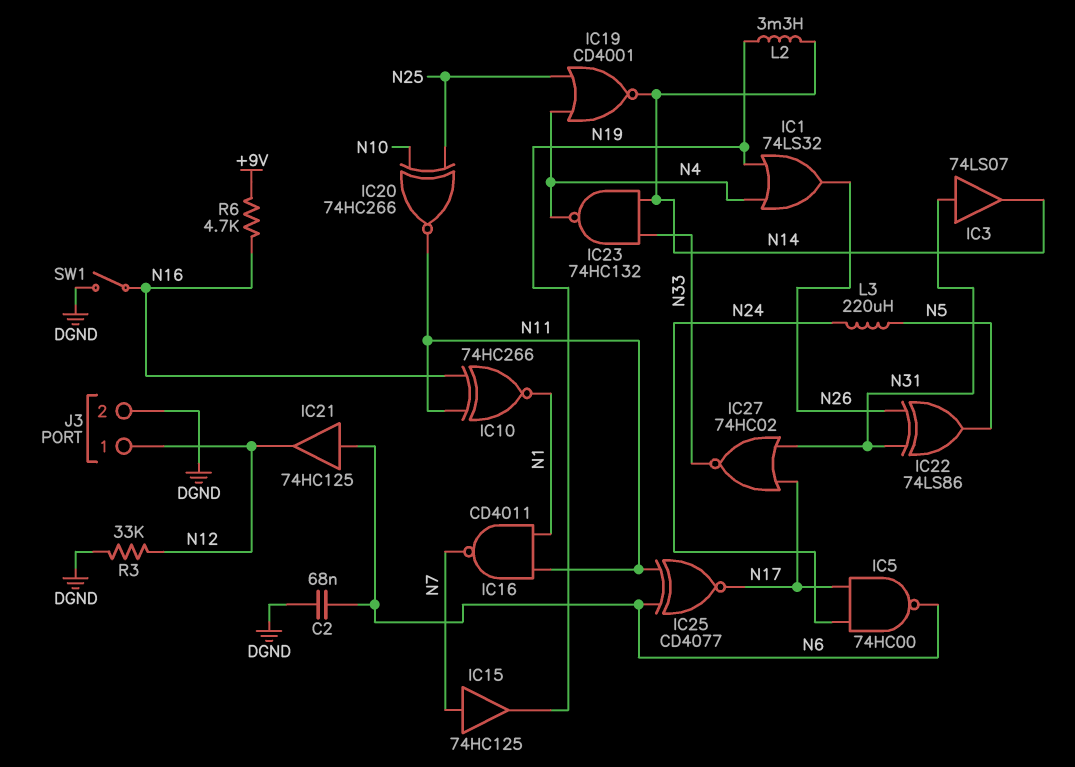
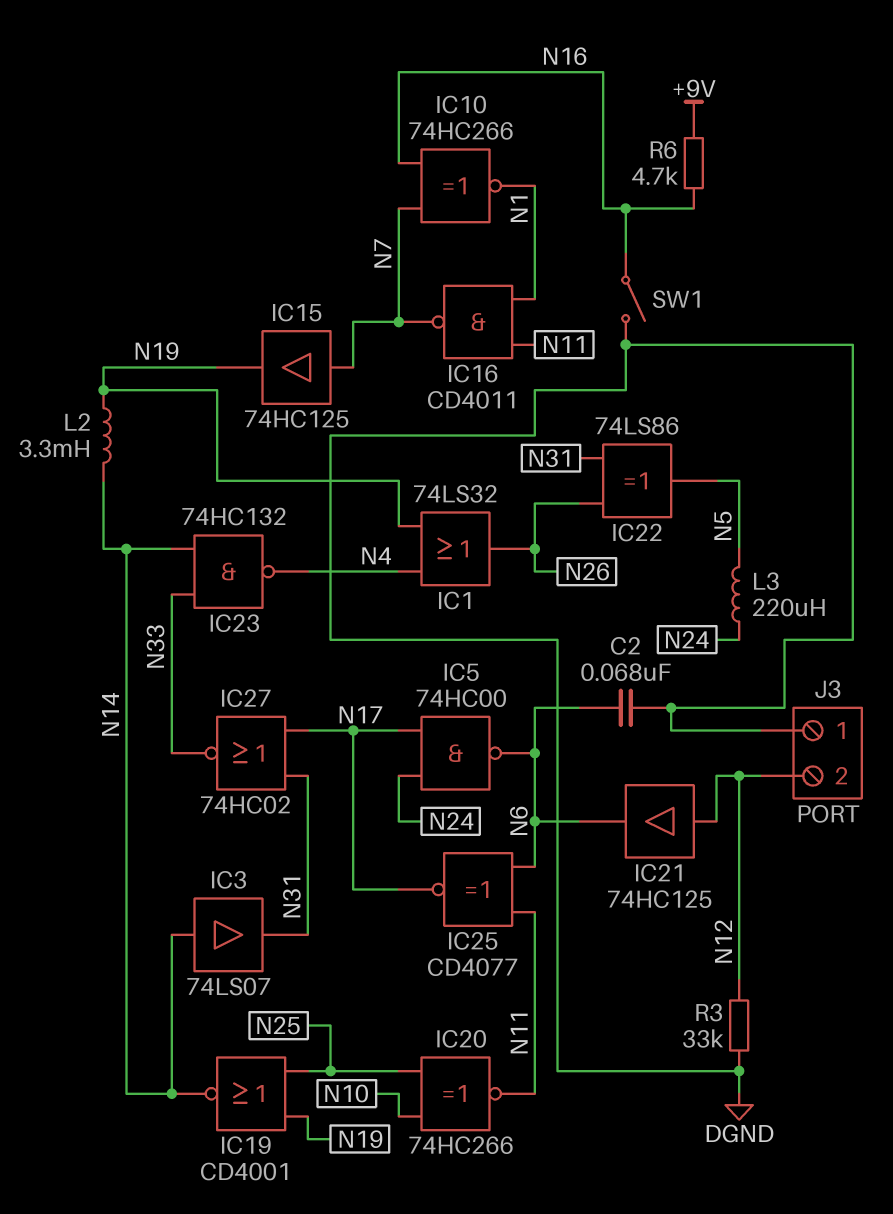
IC3: buffer 74LS07 (in N31, out N14) -> buffer 74LS07 (in N14, out N31)
IC10: XNOR 74HC266 (in N11, in N16, out N1) -> XNOR 74HC266 (in N7, in N16, out N1)
IC19: NOR CD4001 (in N4, in N25, out N14) -> NOR CD4001 (in N19, in N25, out N14)
IC21: buffer 74HC125 (in N6, out N12) -> buffer 74HC125 (in N12, out N6)
J3 pin 1: N12 -> DGND
J3 pin 2: DGND -> N12

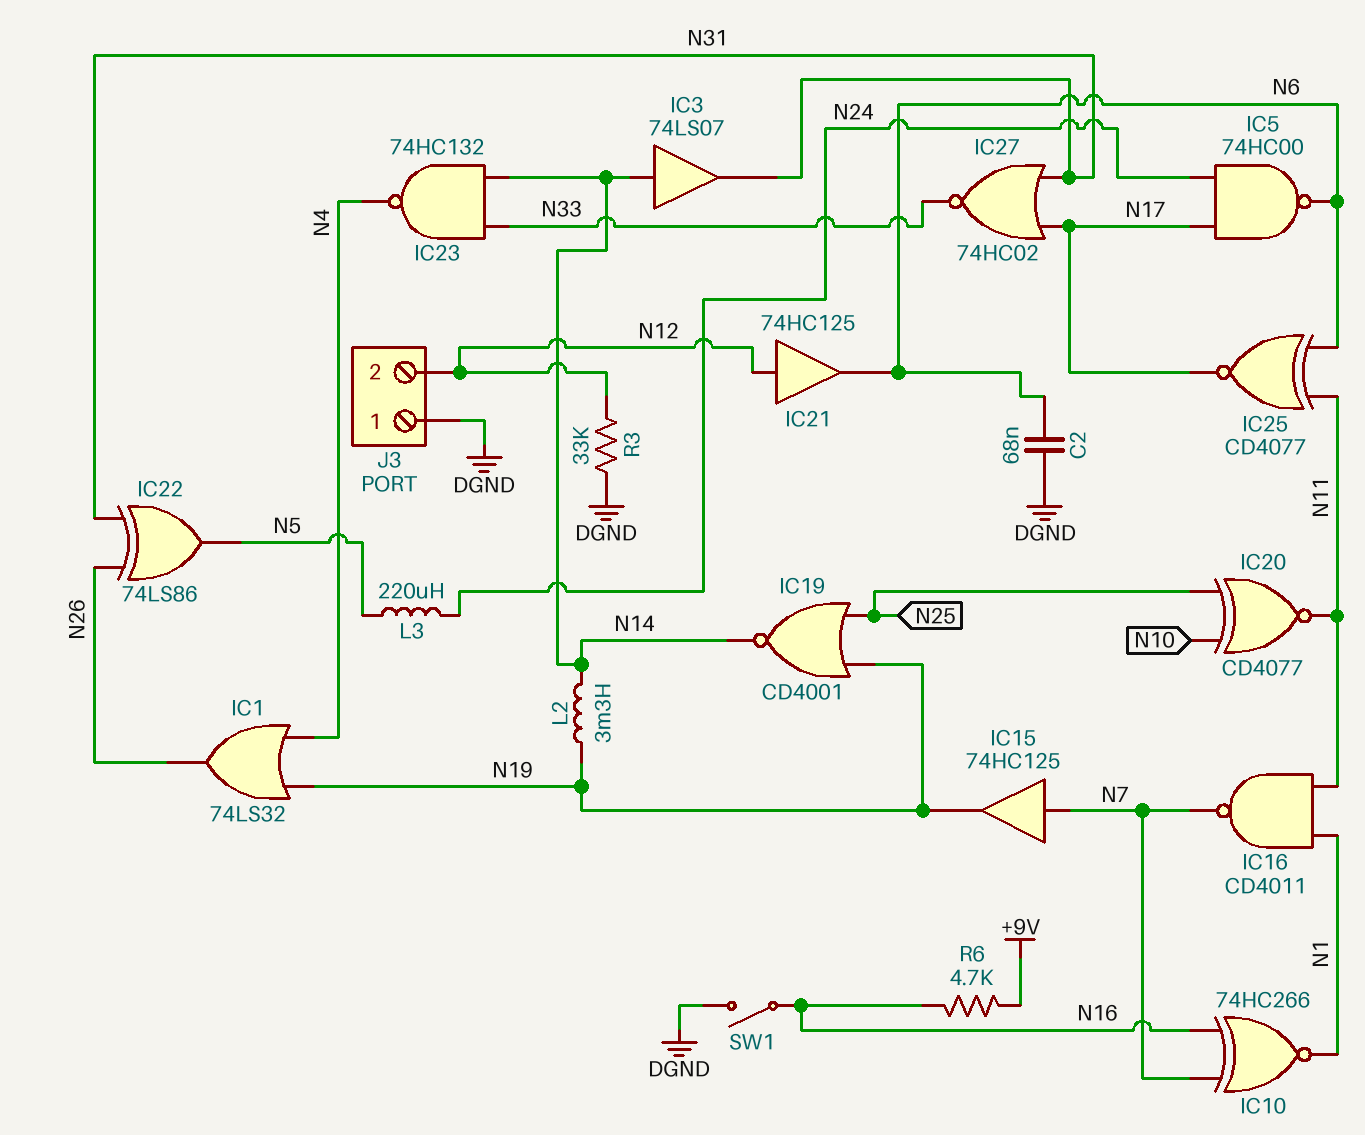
IC20: XNOR 74HC266 (in N10, in N25, out N11) -> XNOR CD4077 (in N10, in N25, out N11)

